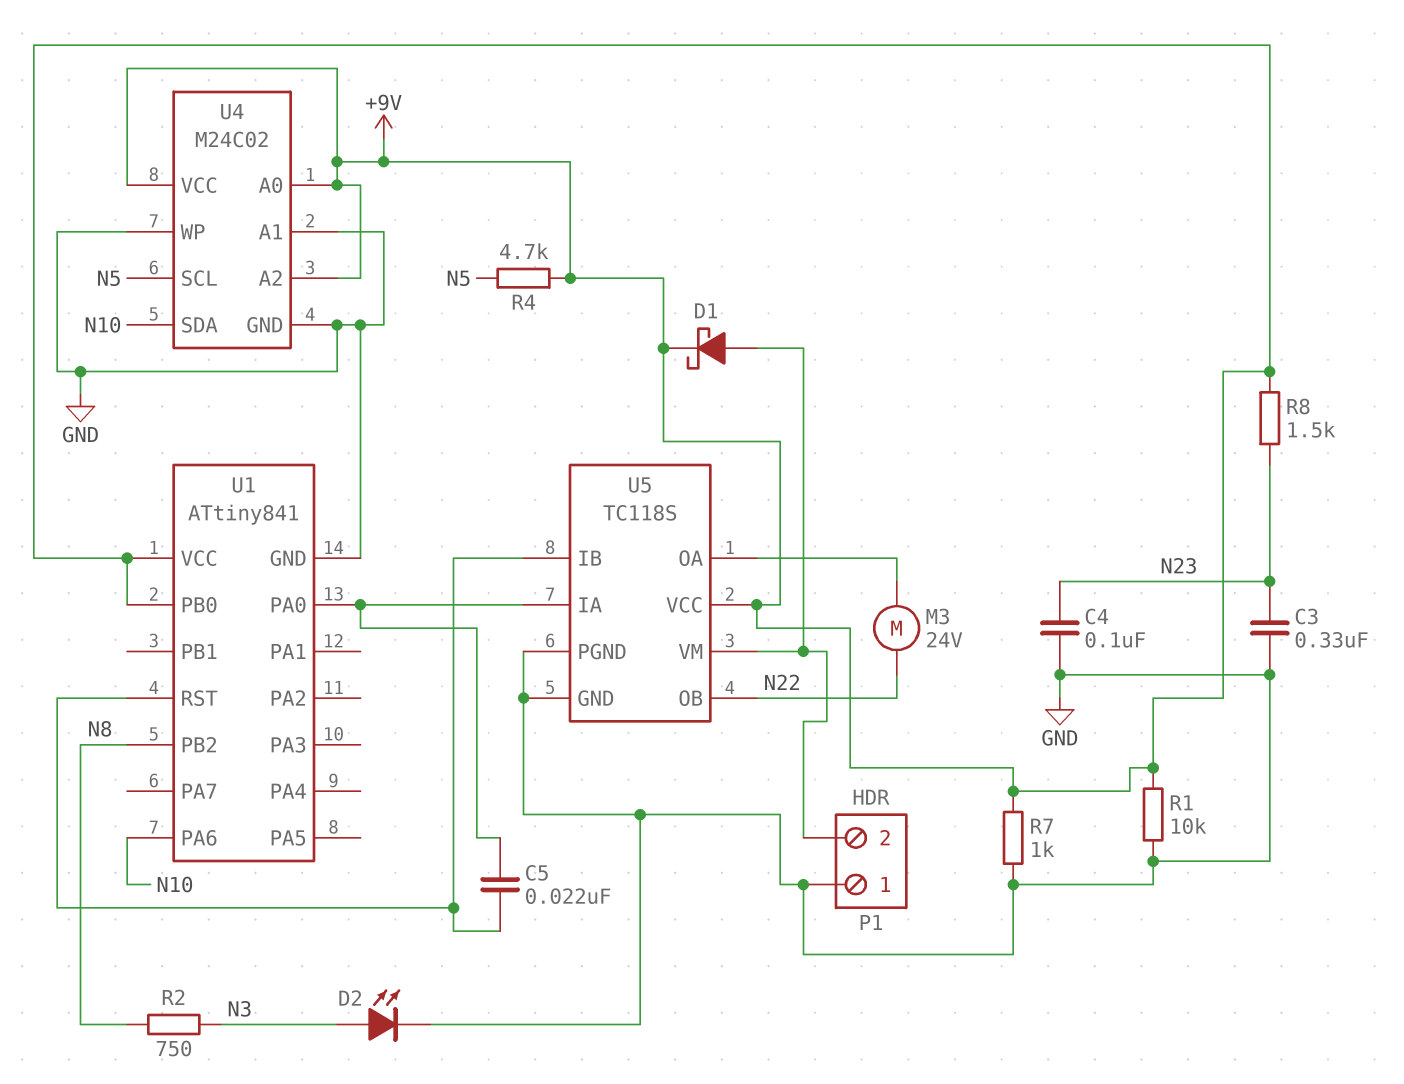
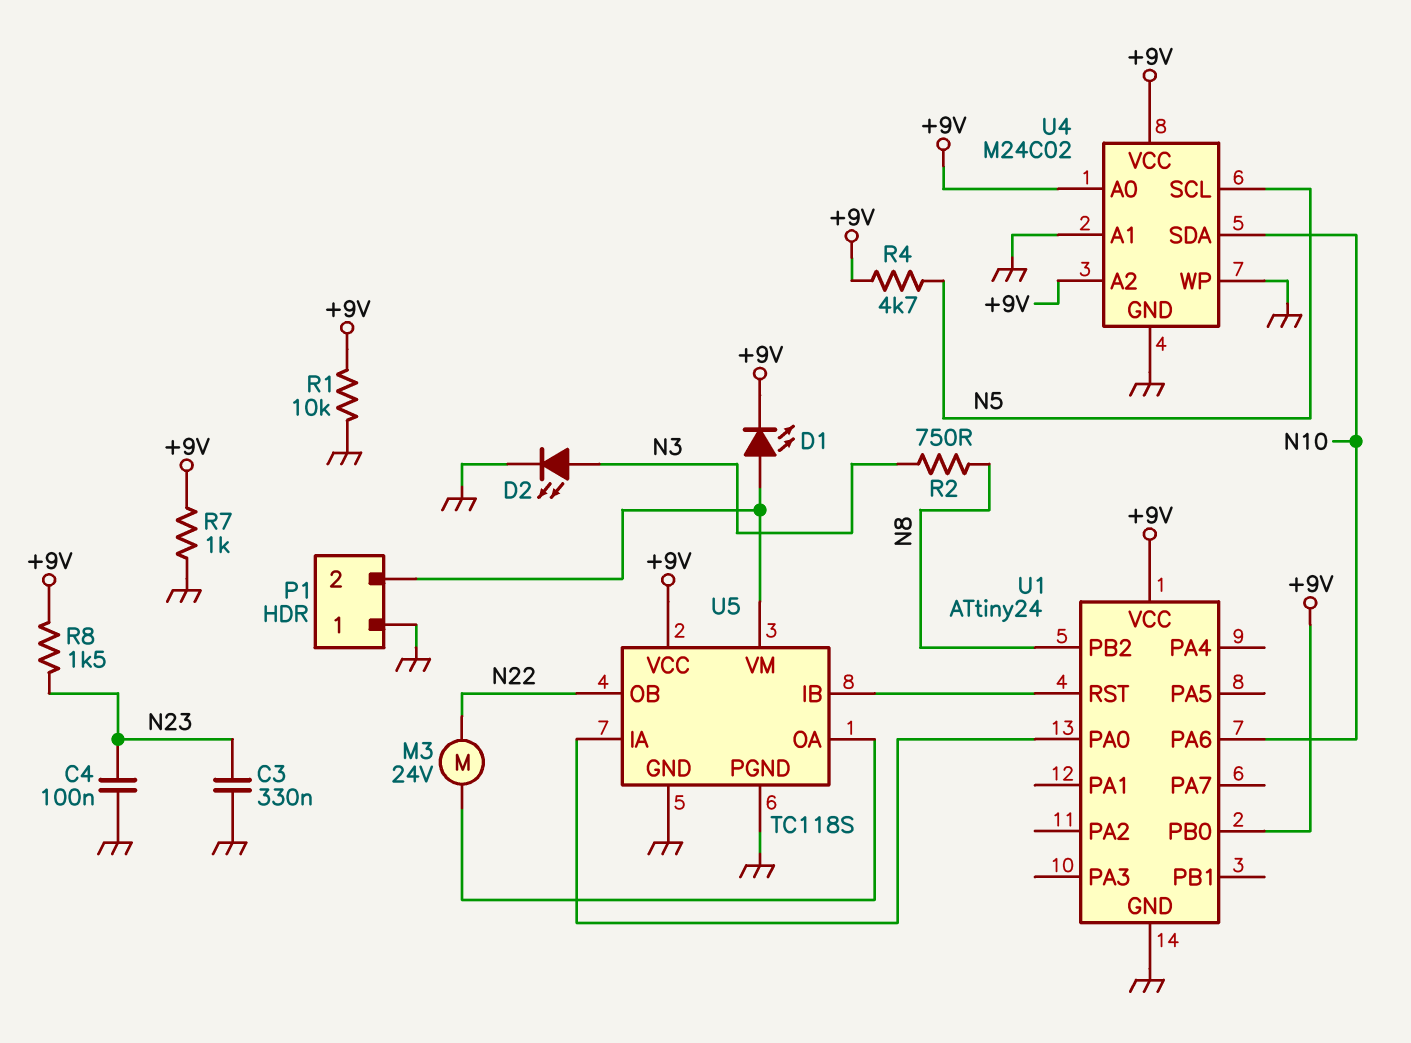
C5: 22nF (U1/PA0, U1/RST) -> none
D1: schottky (A P1/2, K +9V) -> LED (A P1/2, K +9V)
U1: ATtiny841 -> ATtiny24

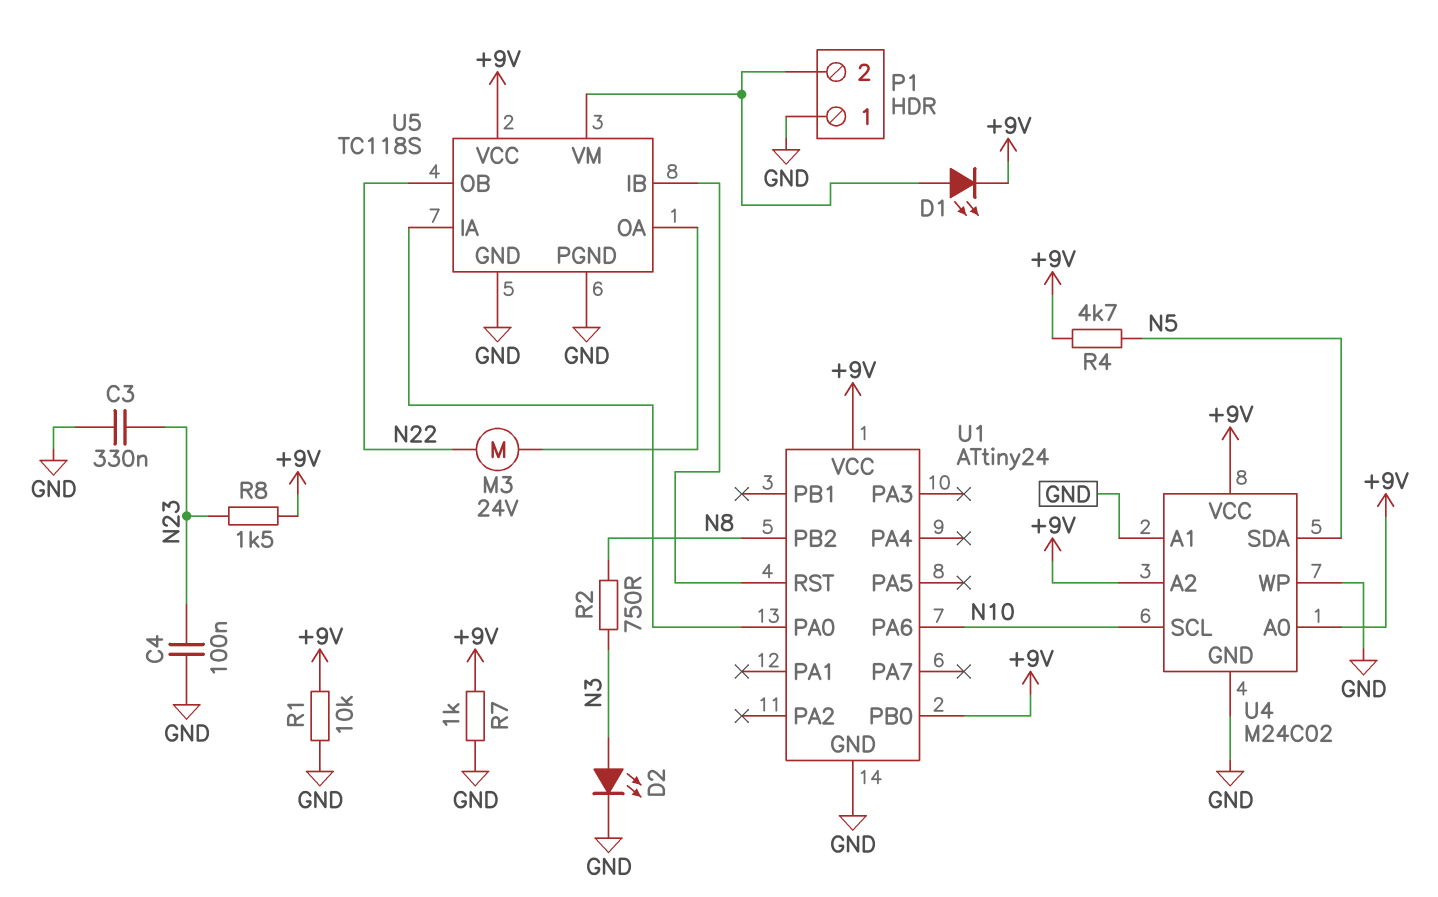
U4 pin SCL: N5 -> N10
U4 pin SDA: N10 -> N5

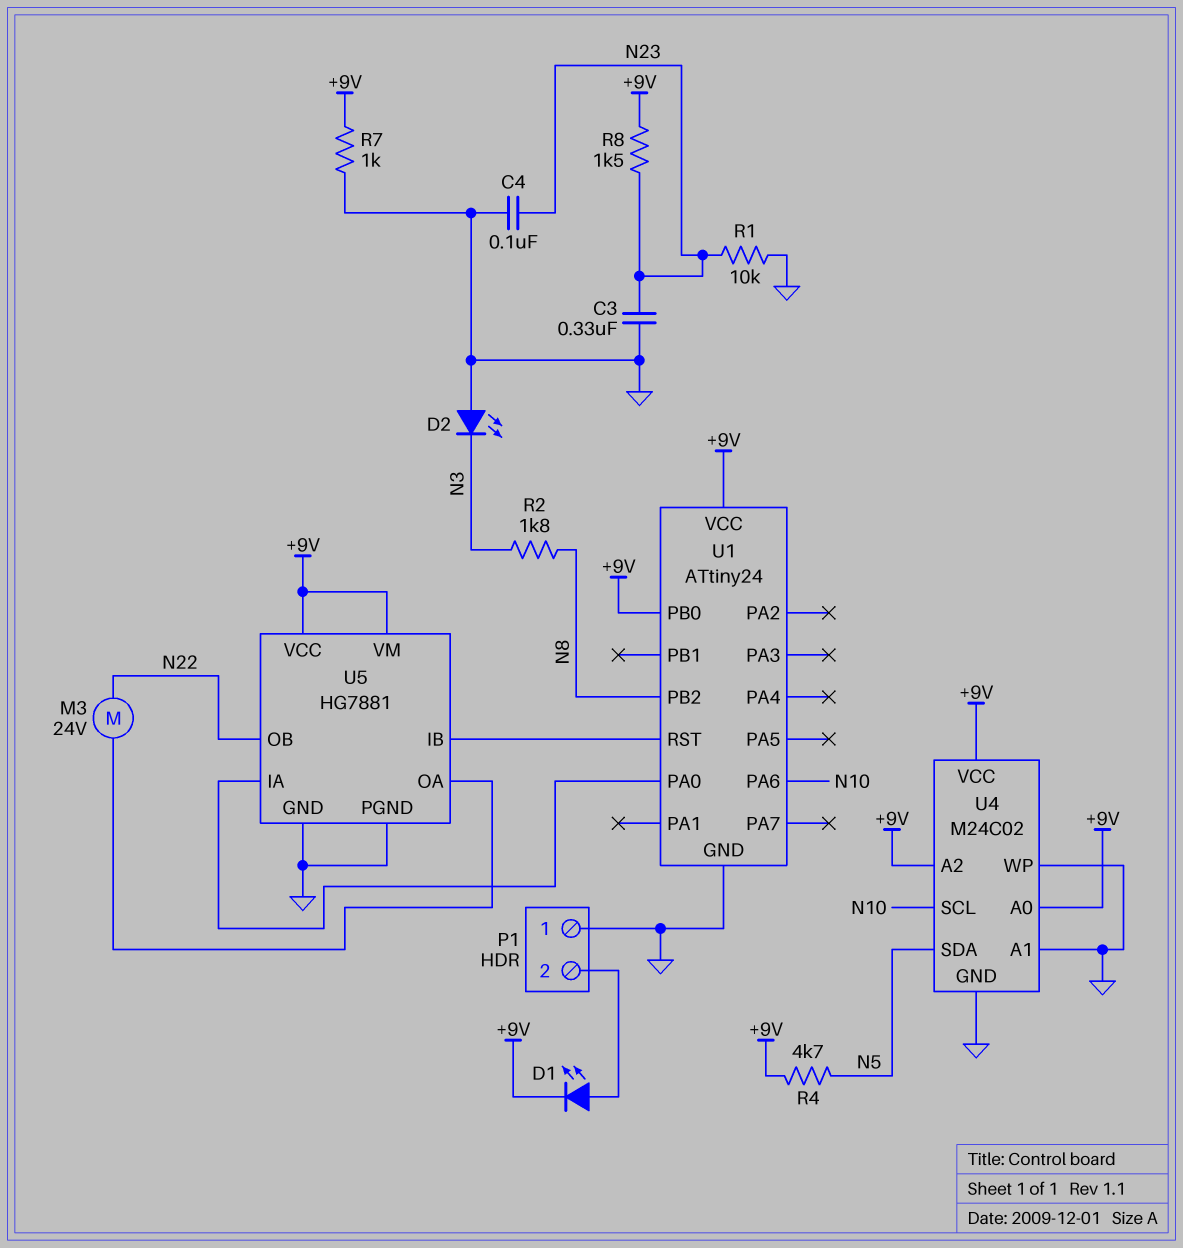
D2: LED (A N3, K GND) -> LED (A GND, K N3)
R1: 10k (+9V, GND) -> 10k (GND, N23)
R2: 750 (N3, N8) -> 1.8k (N3, N8)
U5: TC118S -> HG7881
U5 pin VM: P1/2 -> +9V

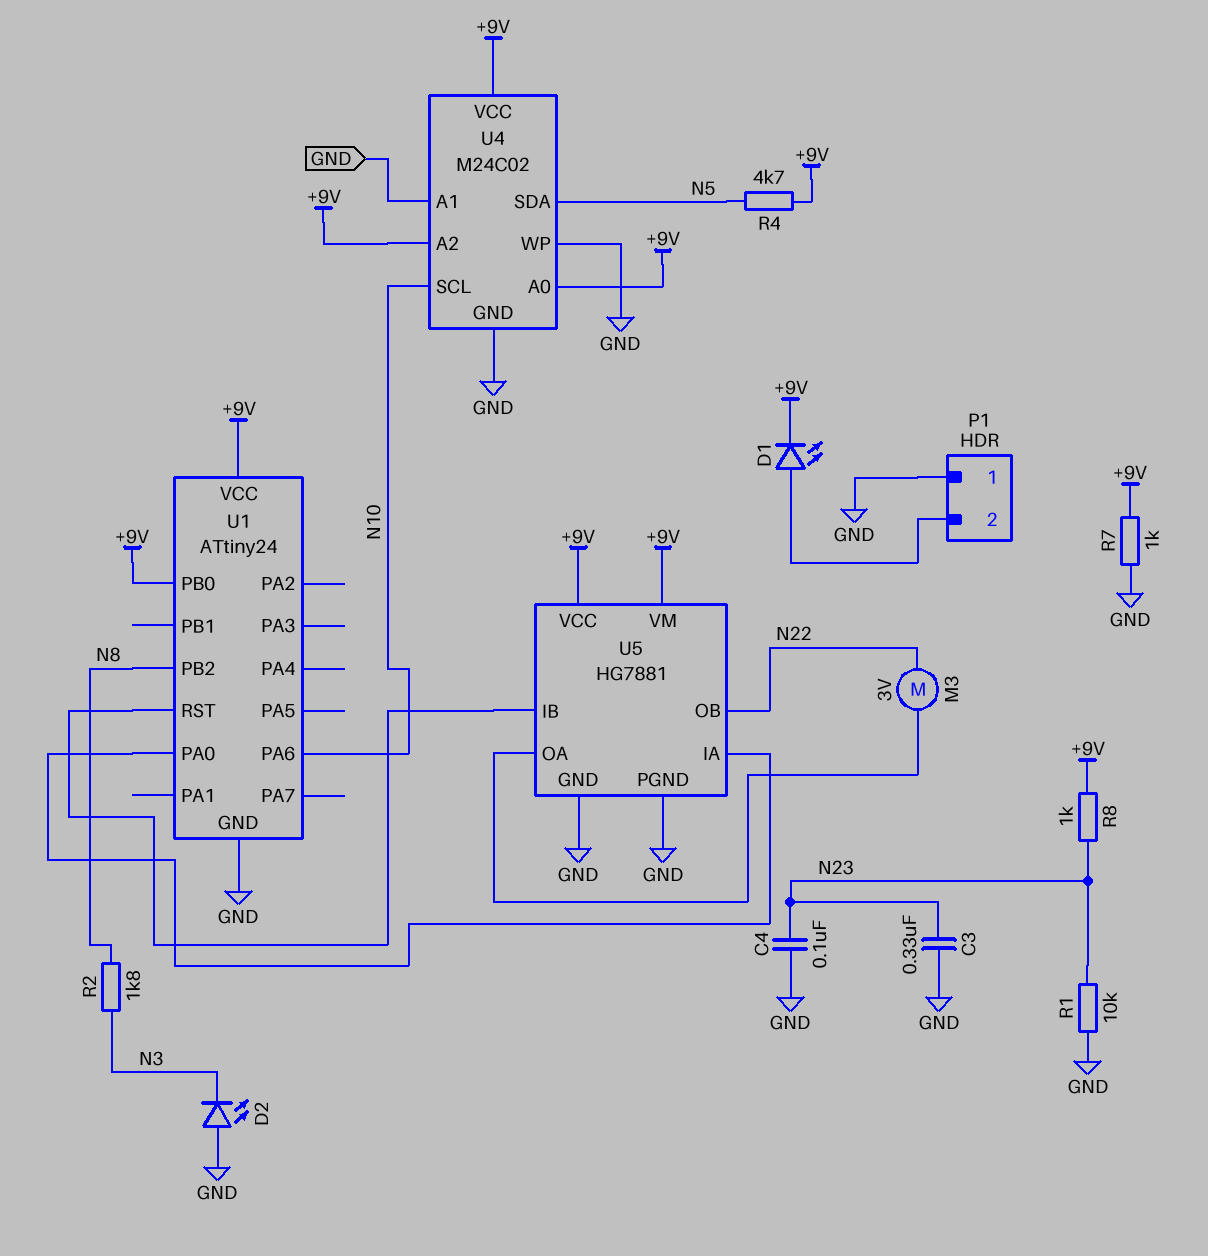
M3: motor 24V (N22, U5/OA) -> motor 3V (N22, U5/OA)
R8: 1.5k (+9V, N23) -> 1k (+9V, N23)

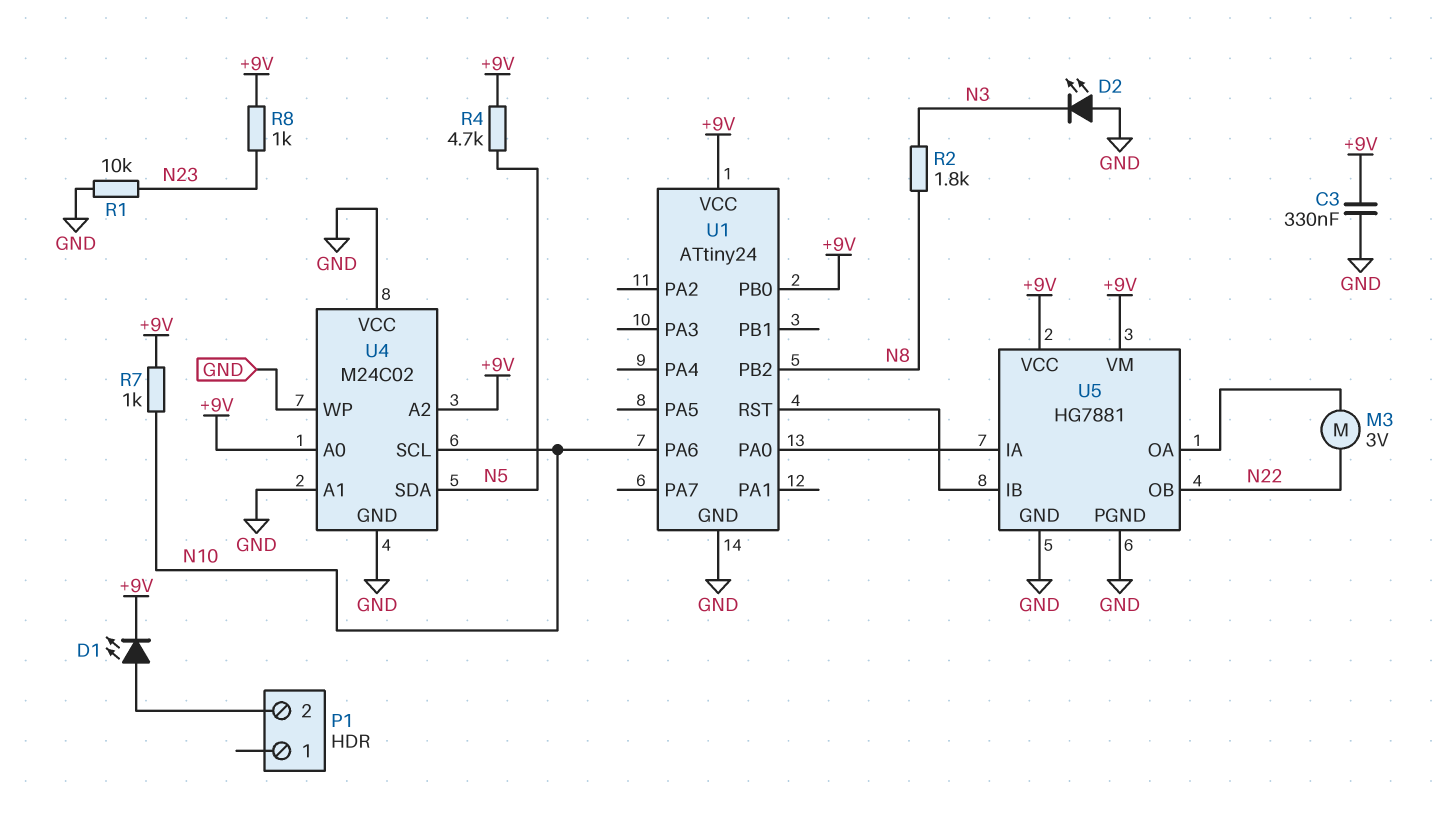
C3: 330nF (GND, N23) -> 330nF (+9V, GND)
C4: 100nF (GND, N23) -> none
P1 pin 1: GND -> none
R7: 1k (+9V, GND) -> 1k (+9V, N10)
U4 pin VCC: +9V -> GND

